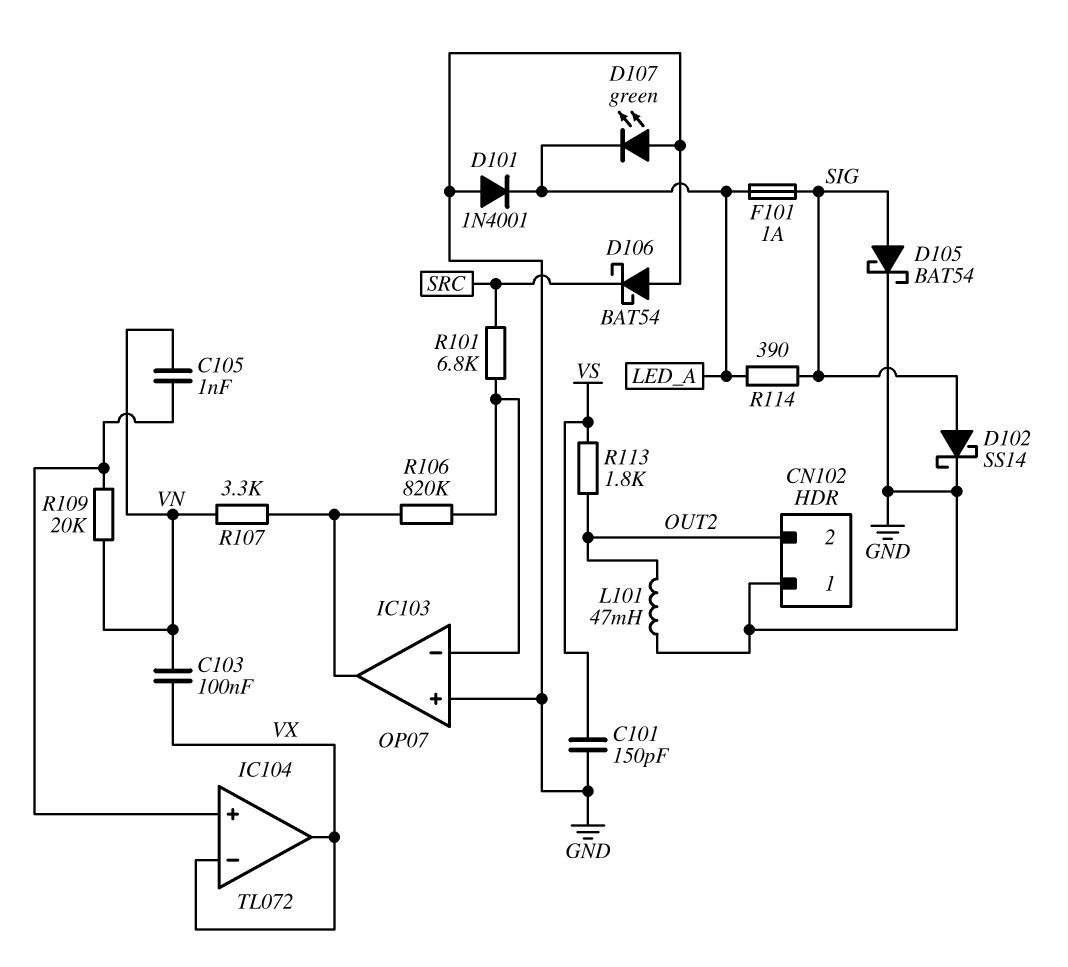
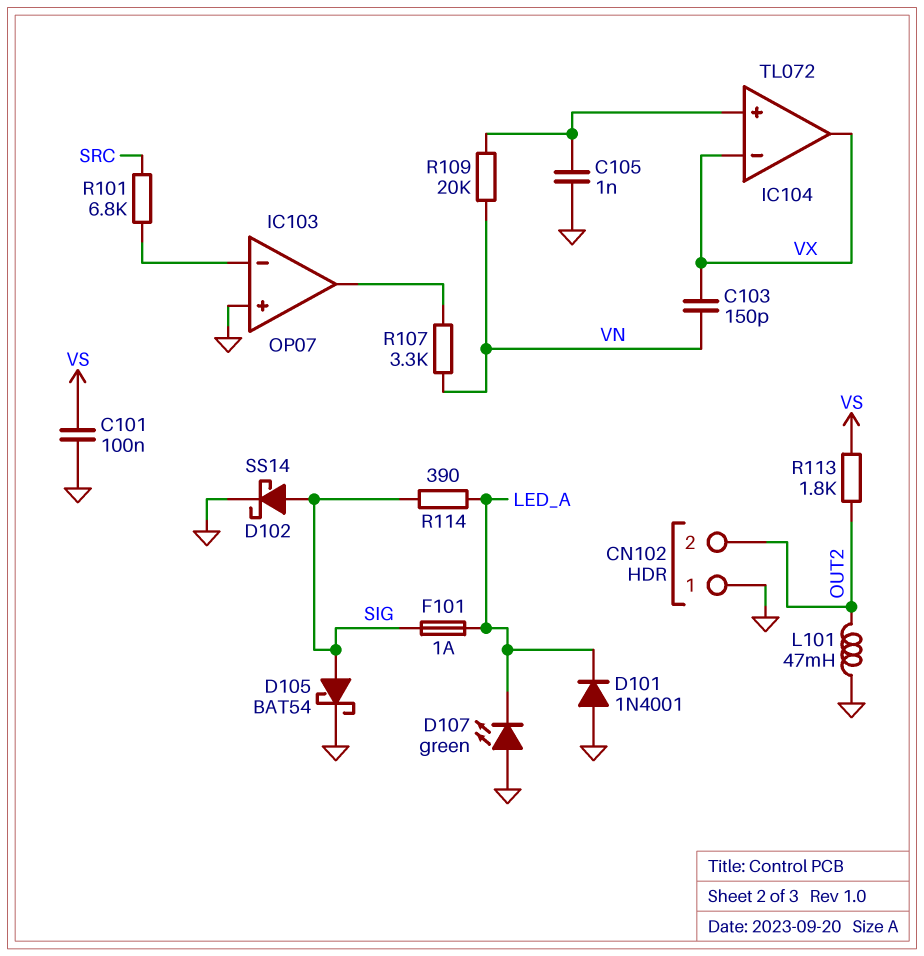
C101: 150pF (GND, VS) -> 100nF (GND, VS)
C103: 100nF (VN, VX) -> 150pF (VN, VX)
C105: 1nF (IC104/in+, VN) -> 1nF (GND, IC104/in+)
D106: schottky BAT54 (A GND, K SRC) -> none
R106: 820k (IC103/in-, IC103/out) -> none

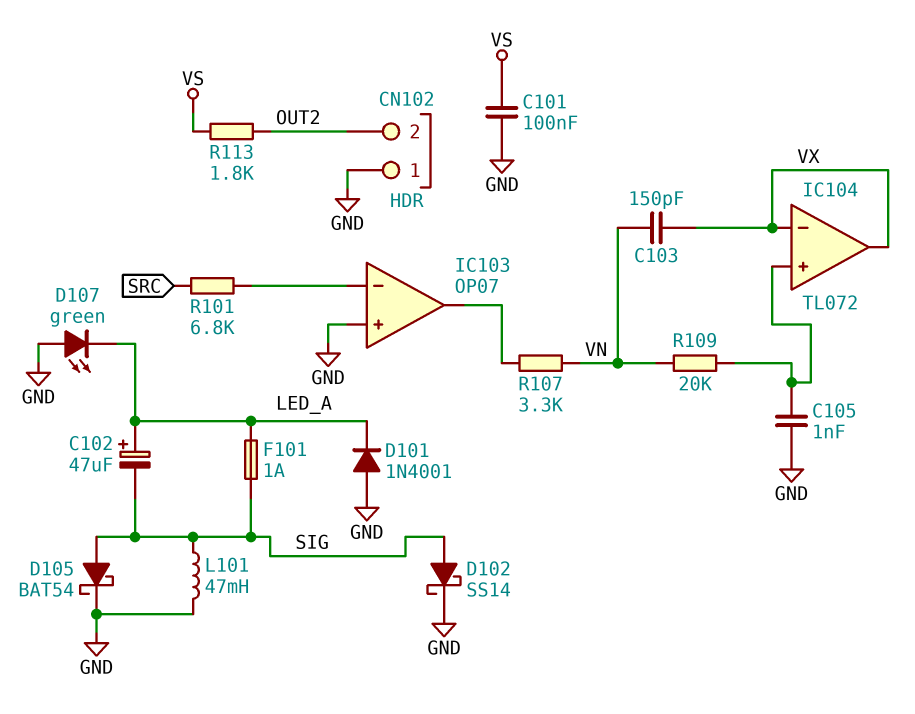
C102: none -> 47uF (plus LED_A, minus SIG)
L101: 47mH (GND, OUT2) -> 47mH (GND, SIG)
R114: 390 (LED_A, SIG) -> none

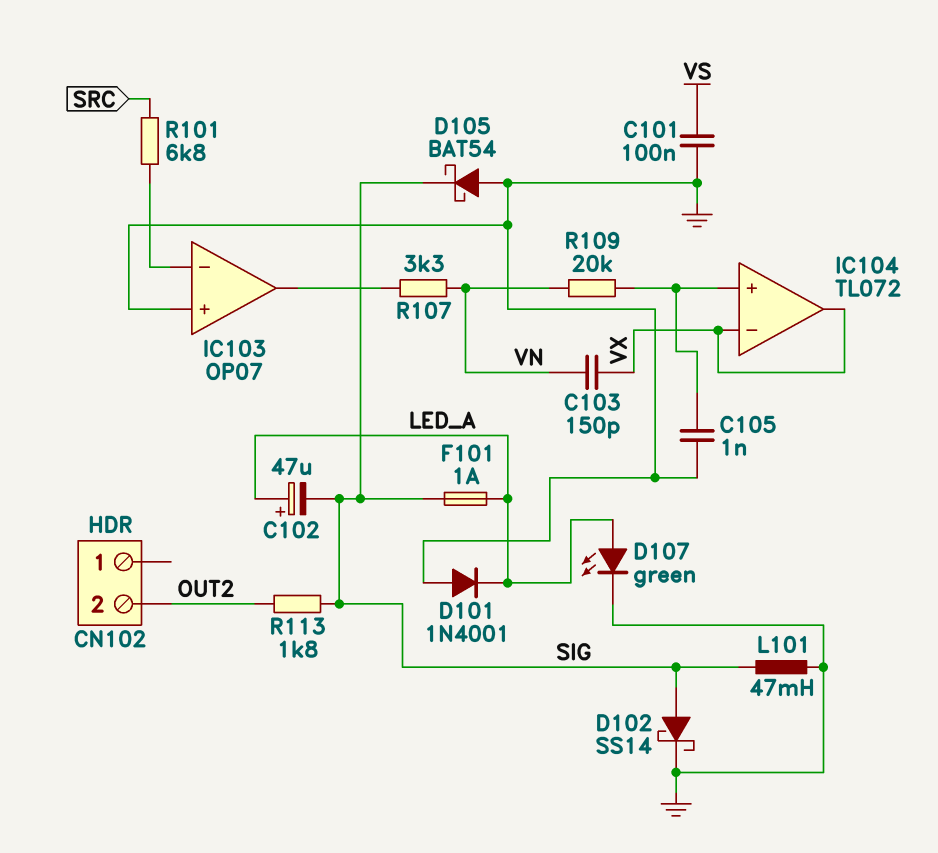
CN102 pin 1: GND -> none
D105: schottky BAT54 (A SIG, K GND) -> schottky BAT54 (A GND, K SIG)
D107: LED green (A GND, K LED_A) -> LED green (A LED_A, K GND)
R113: 1.8k (OUT2, VS) -> 1.8k (OUT2, SIG)

